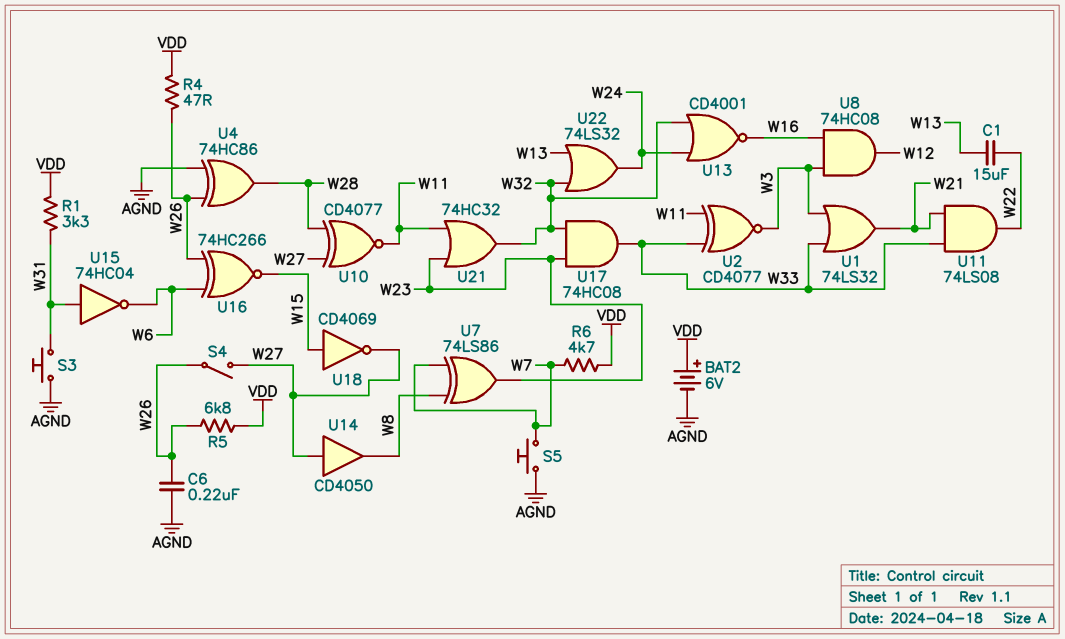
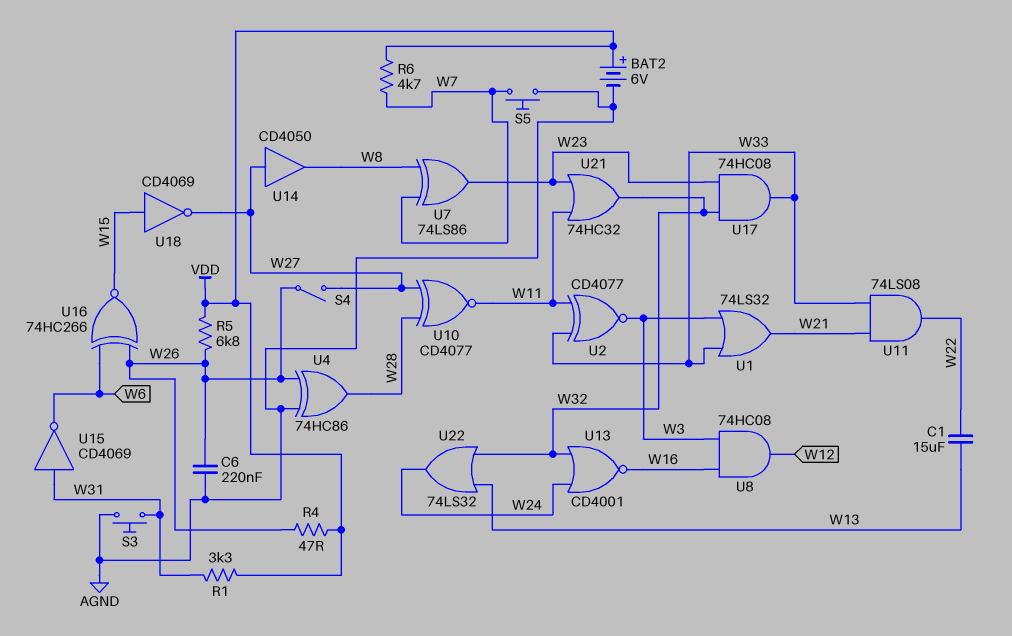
U15: NOT 74HC04 (in W31, out W6) -> NOT CD4069 (in W31, out W6)

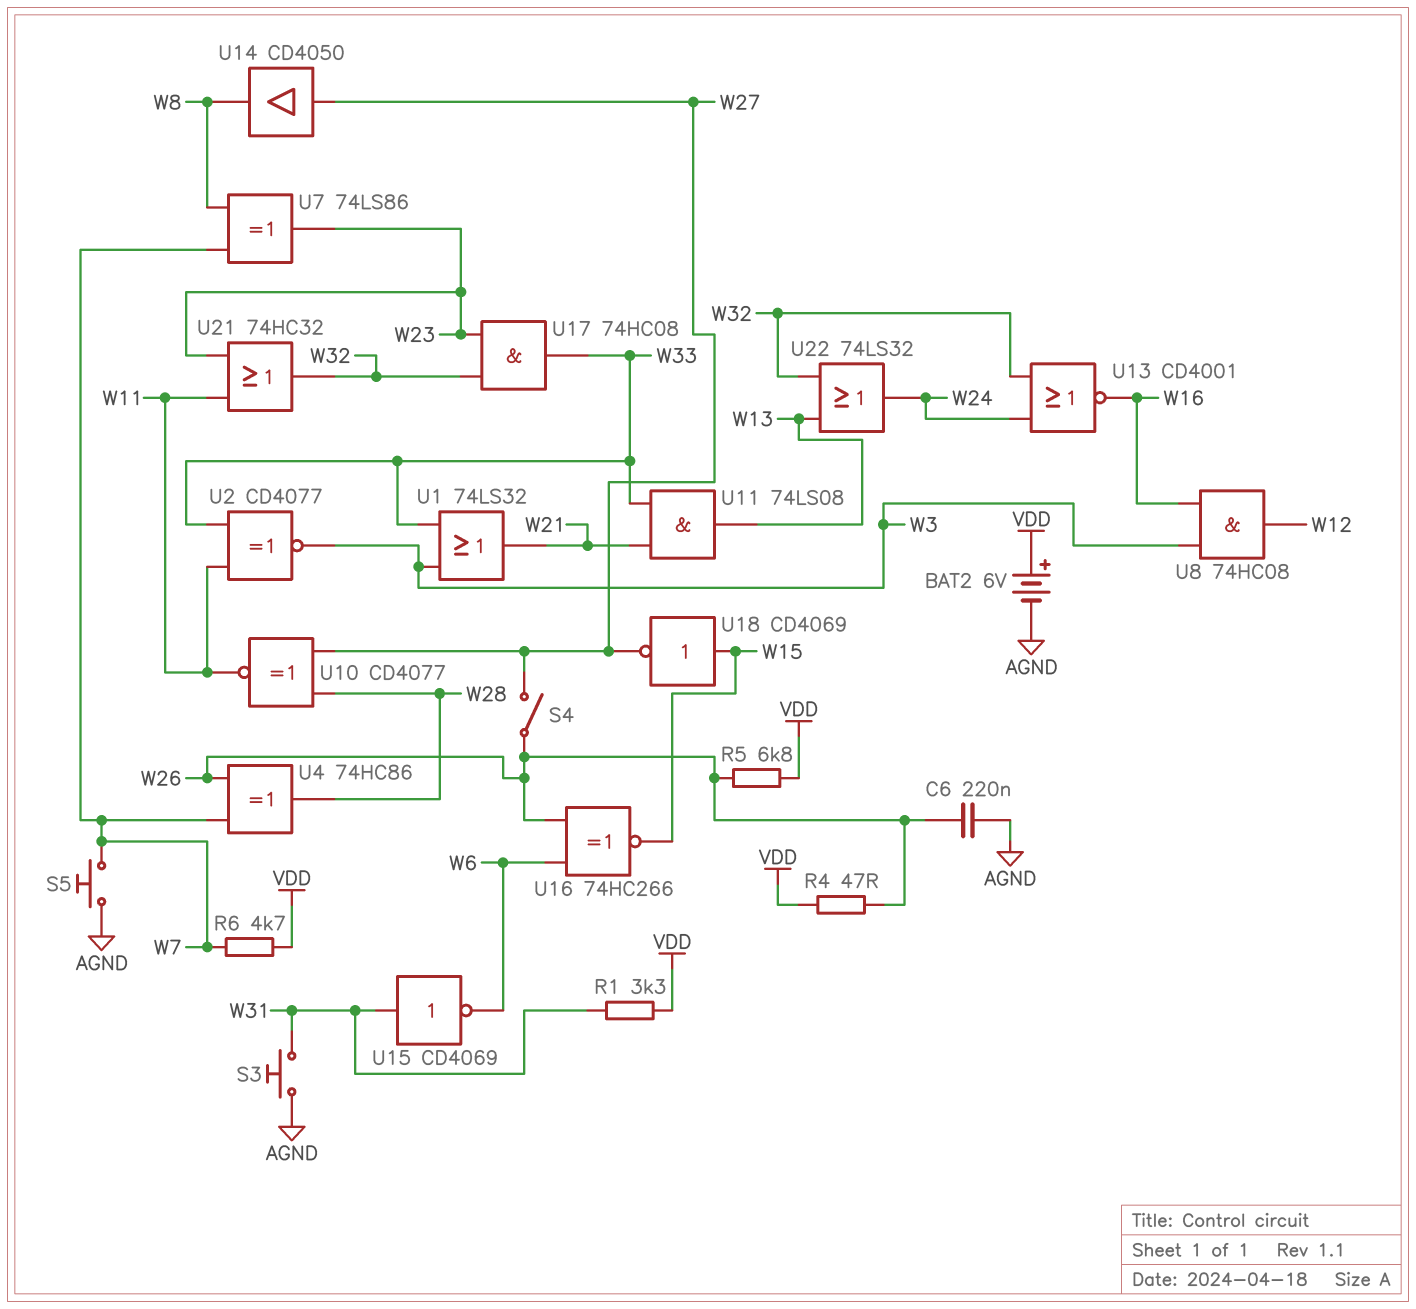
C1: 15uF (W13, W22) -> none
U4: XOR 74HC86 (in AGND, in W26, out W28) -> XOR 74HC86 (in W7, in W26, out W28)
U11: AND 74LS08 (in W21, in W33, out W22) -> AND 74LS08 (in W21, in W33, out W13)

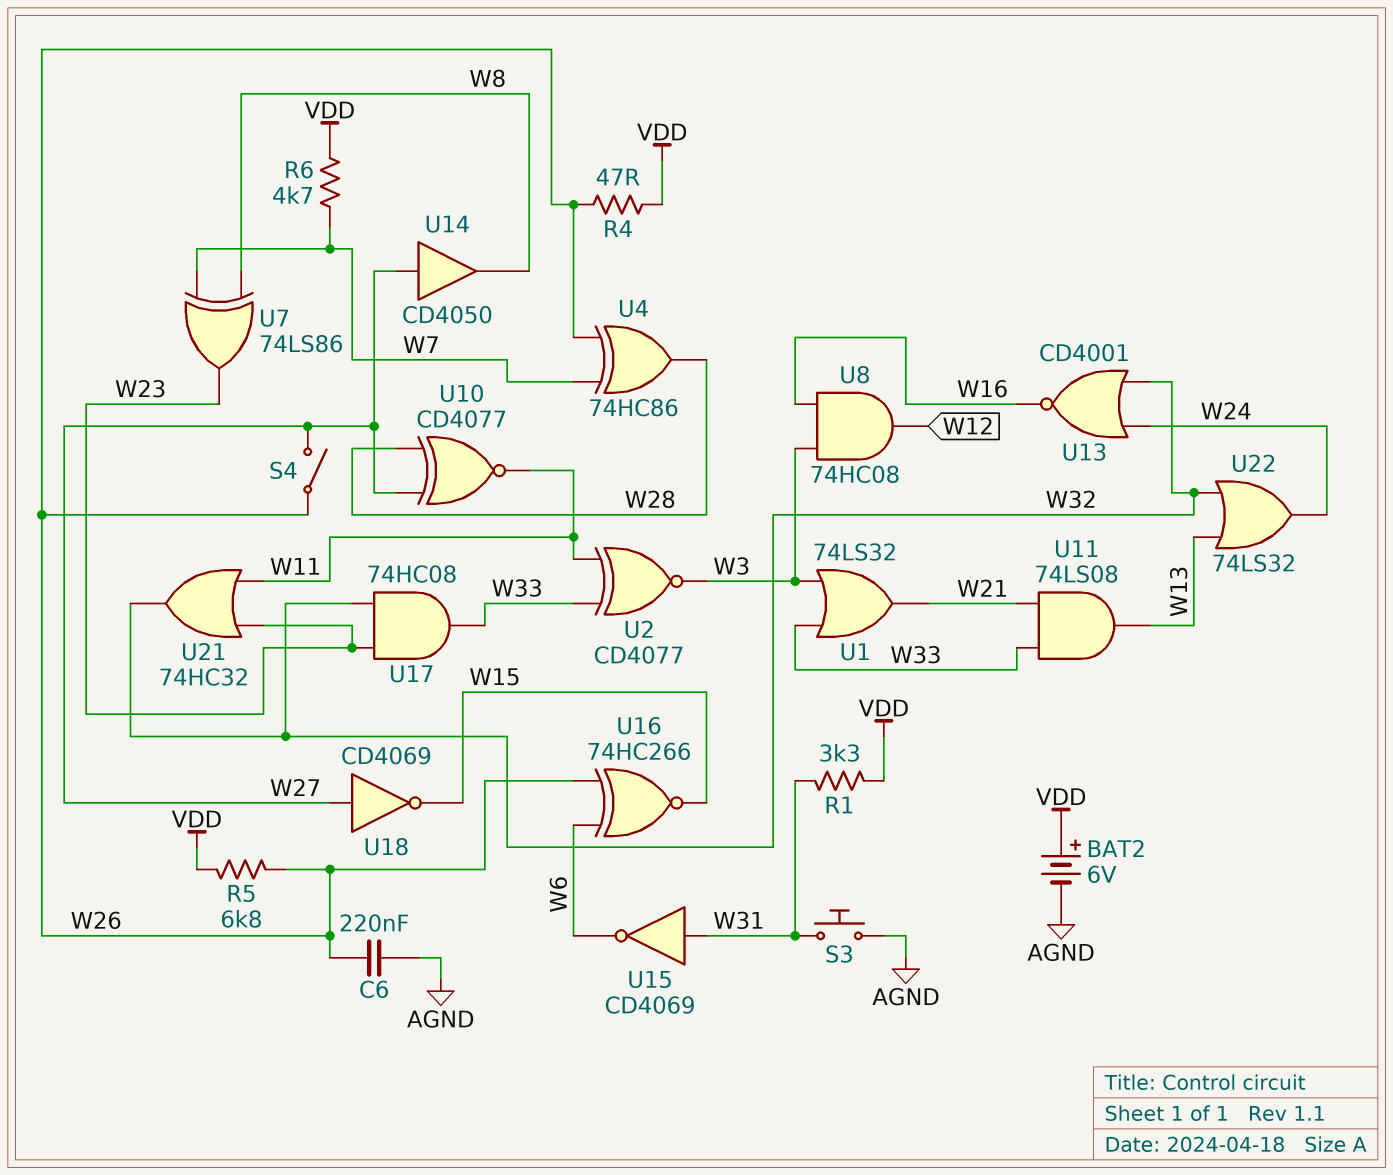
S5: button (AGND, W7) -> none
U18: NOT CD4069 (in W15, out W27) -> NOT CD4069 (in W27, out W15)

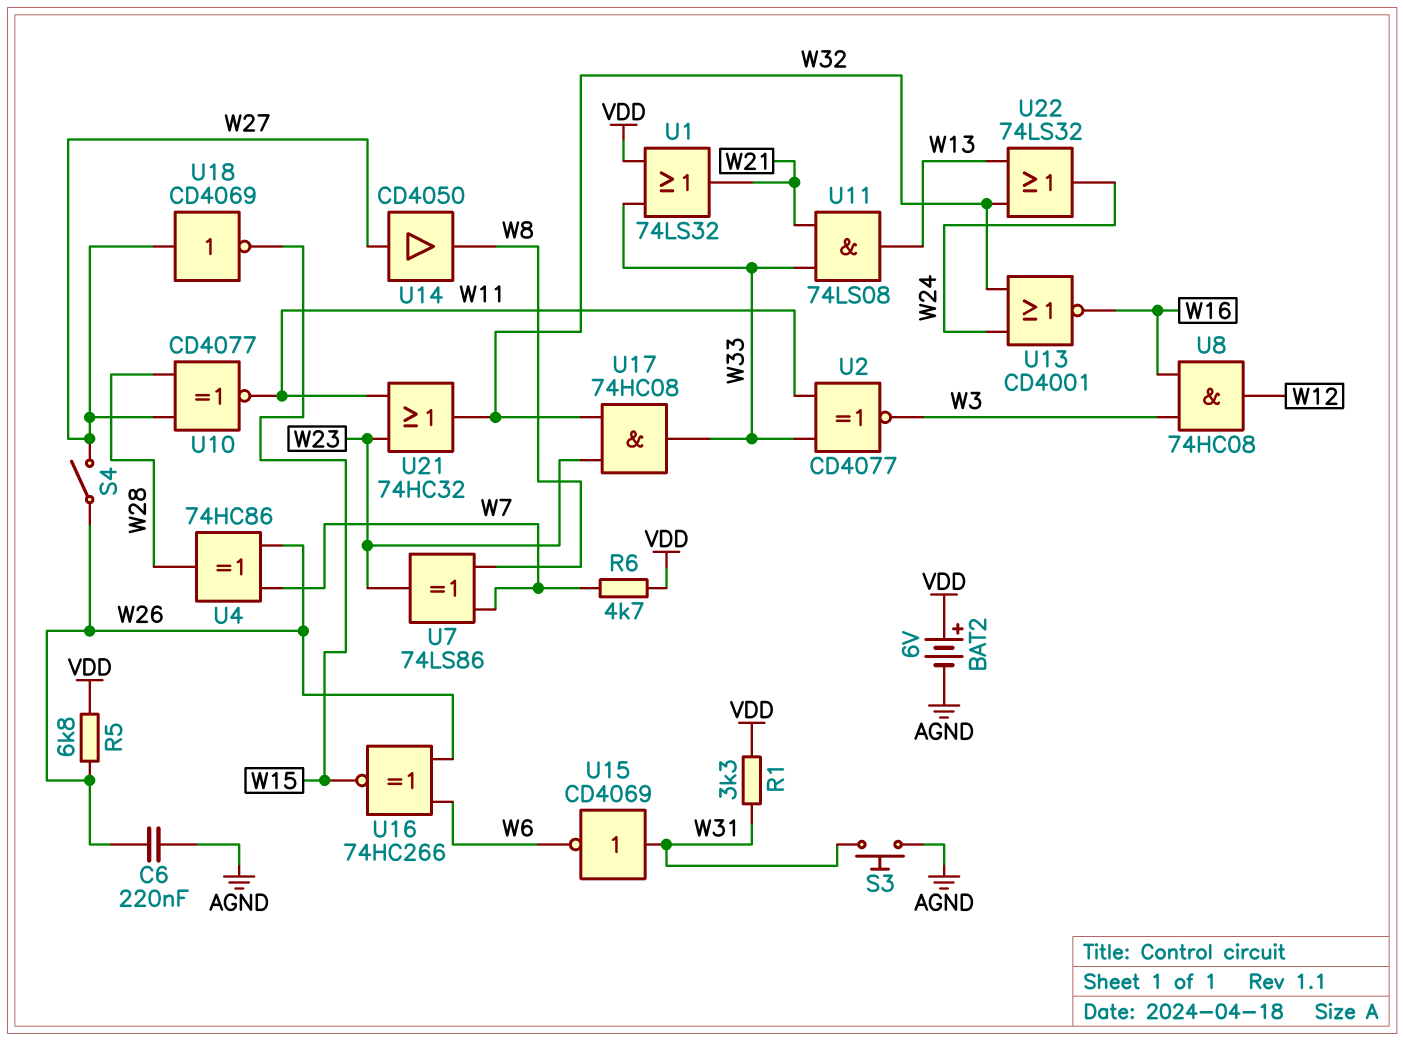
R4: 47 (VDD, W26) -> none
U1: OR 74LS32 (in W3, in W33, out W21) -> OR 74LS32 (in VDD, in W33, out W21)

